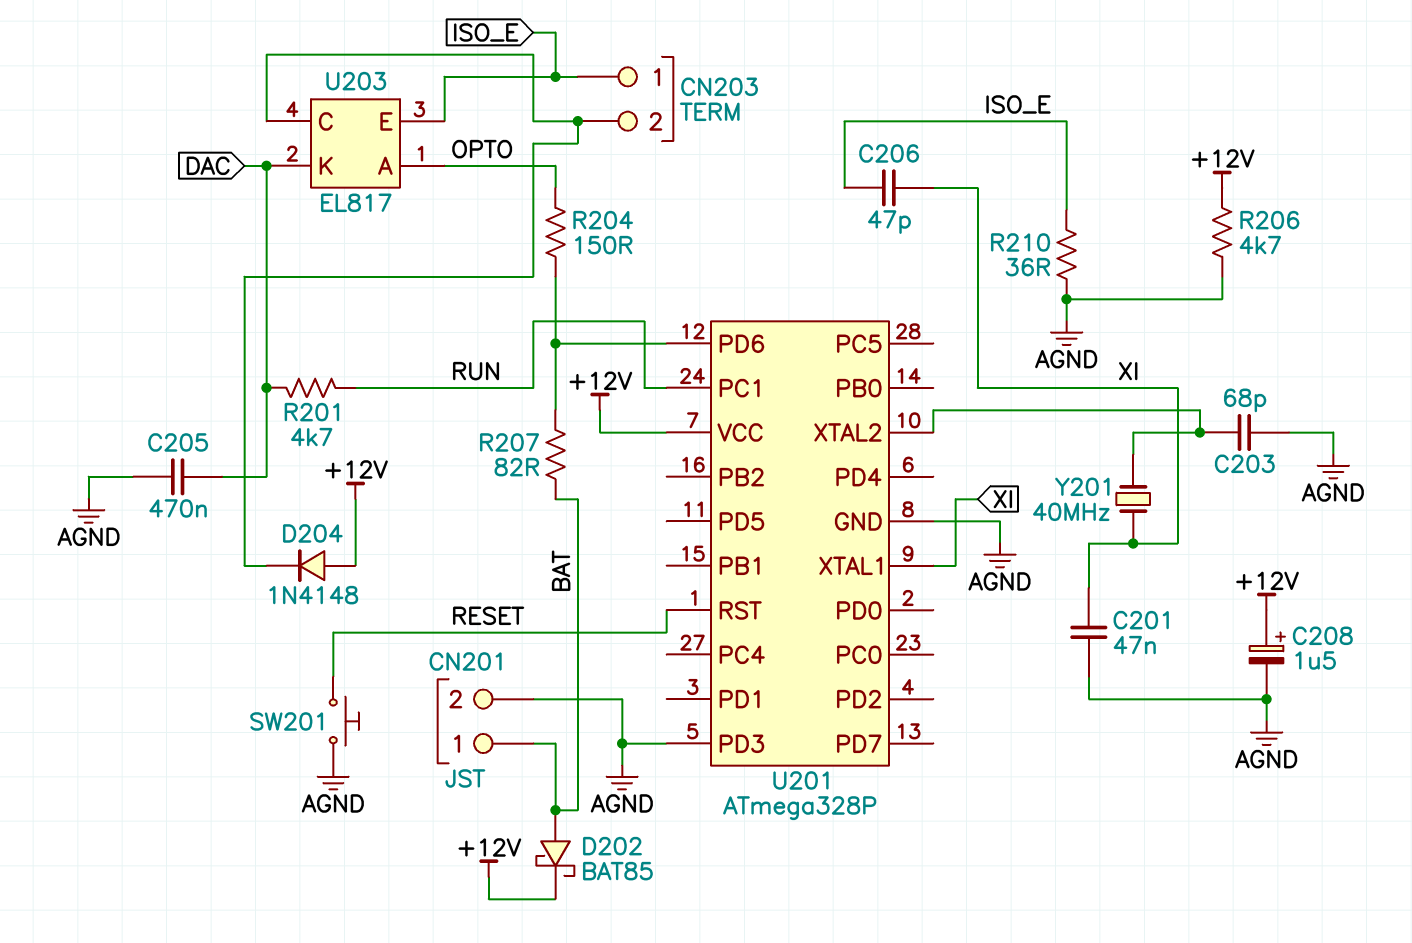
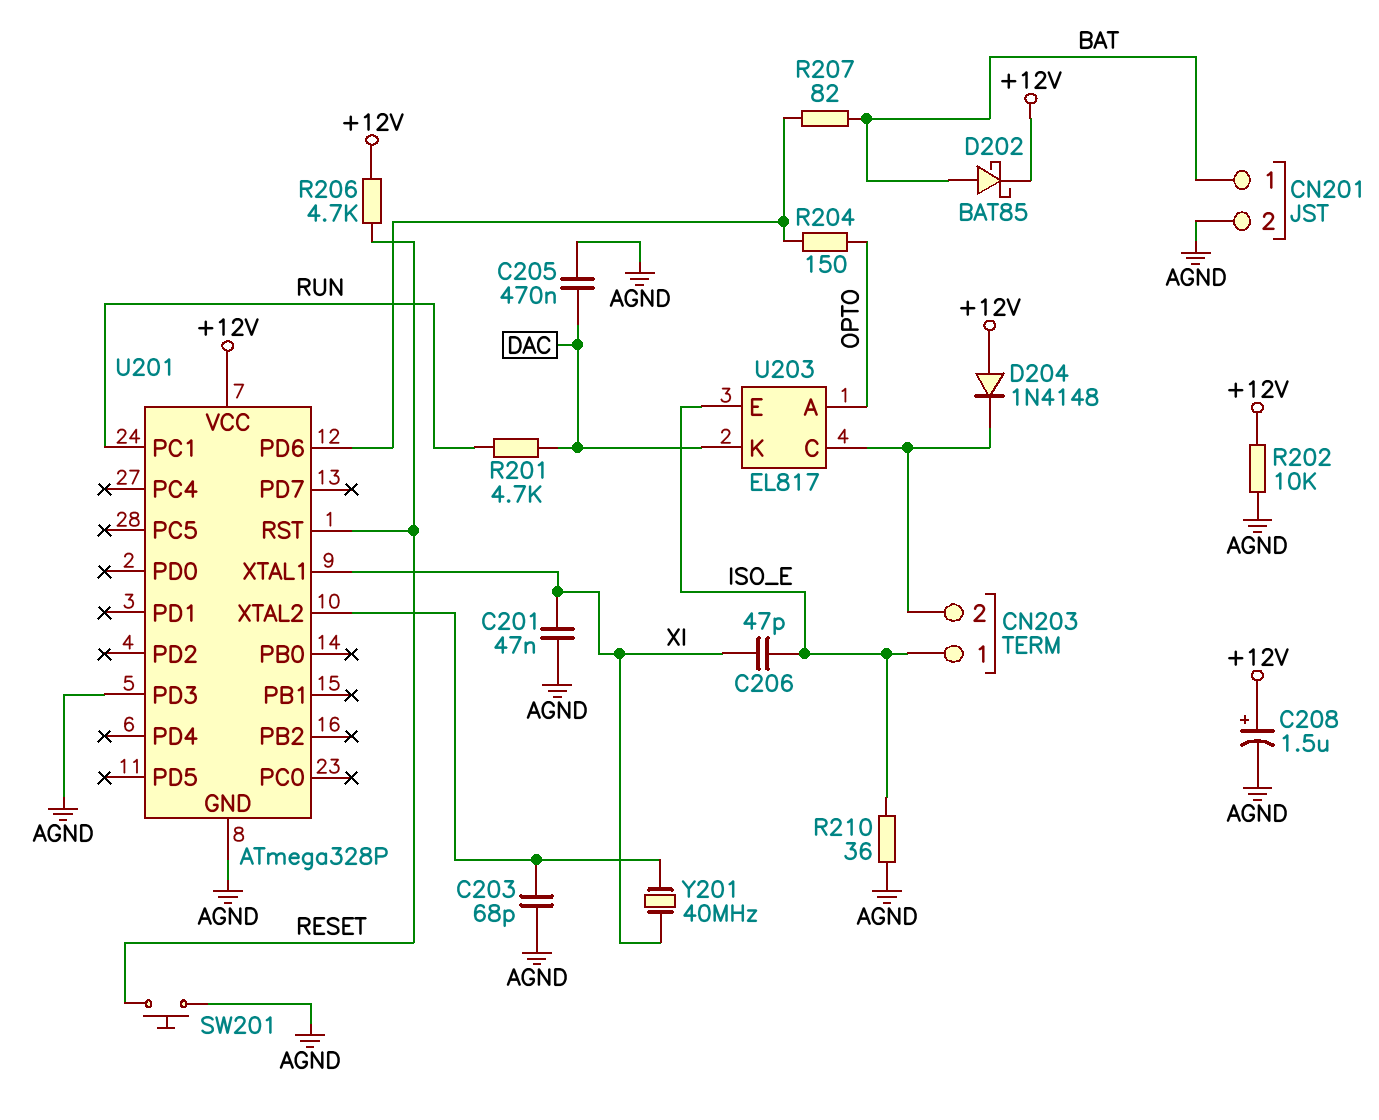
R202: none -> 10k (+12V, AGND)
R206: 4.7k (+12V, AGND) -> 4.7k (+12V, RESET)

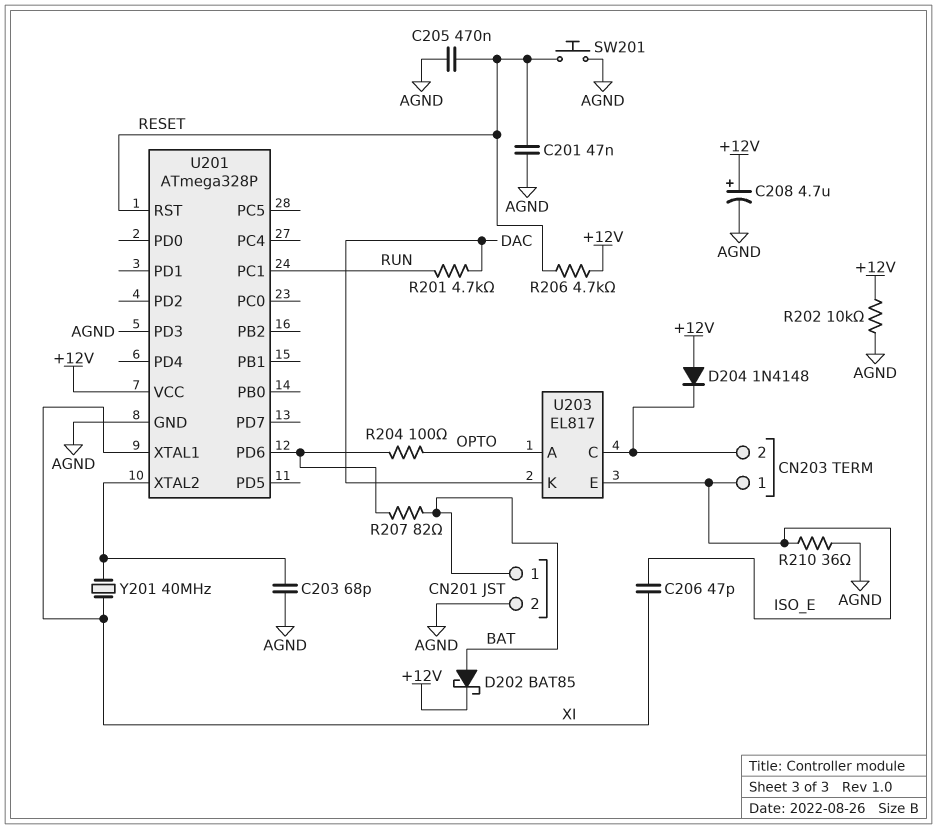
C201: 47nF (AGND, XI) -> 47nF (AGND, RESET)
C205: 470nF (AGND, DAC) -> 470nF (AGND, RESET)
C208: 1.5uF (plus +12V, minus AGND) -> 4.7uF (plus +12V, minus AGND)
R204: 150 (OPTO, U201/PD6) -> 100 (OPTO, U201/PD6)

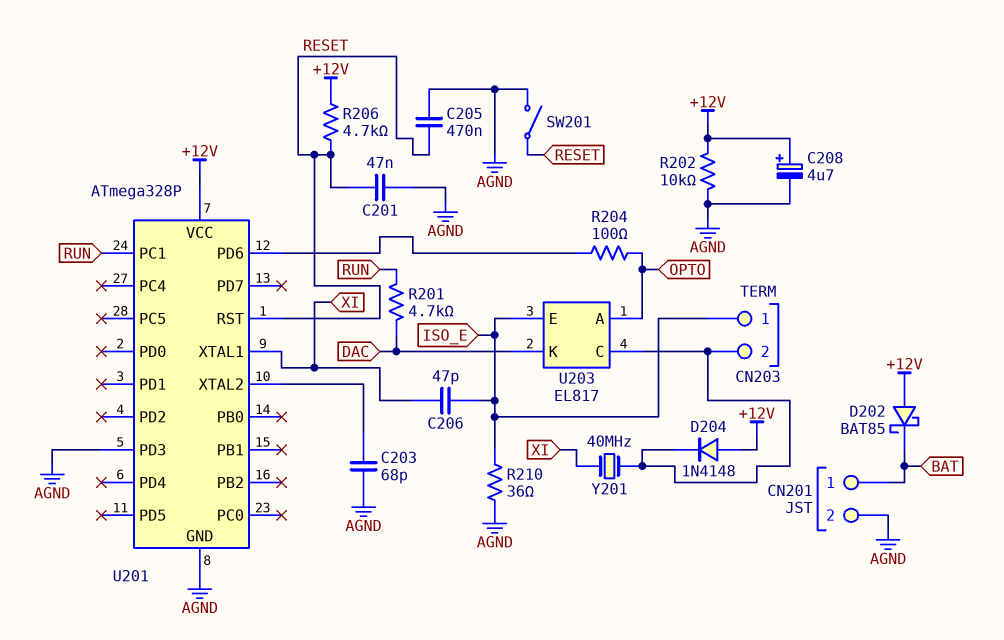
D202: schottky BAT85 (A BAT, K +12V) -> schottky BAT85 (A +12V, K BAT)
R207: 82 (BAT, U201/PD6) -> none
SW201: button (AGND, RESET) -> switch (AGND, RESET)
Y201: 40MHz (U201/XTAL2, XI) -> 40MHz (CN203/2, XI)

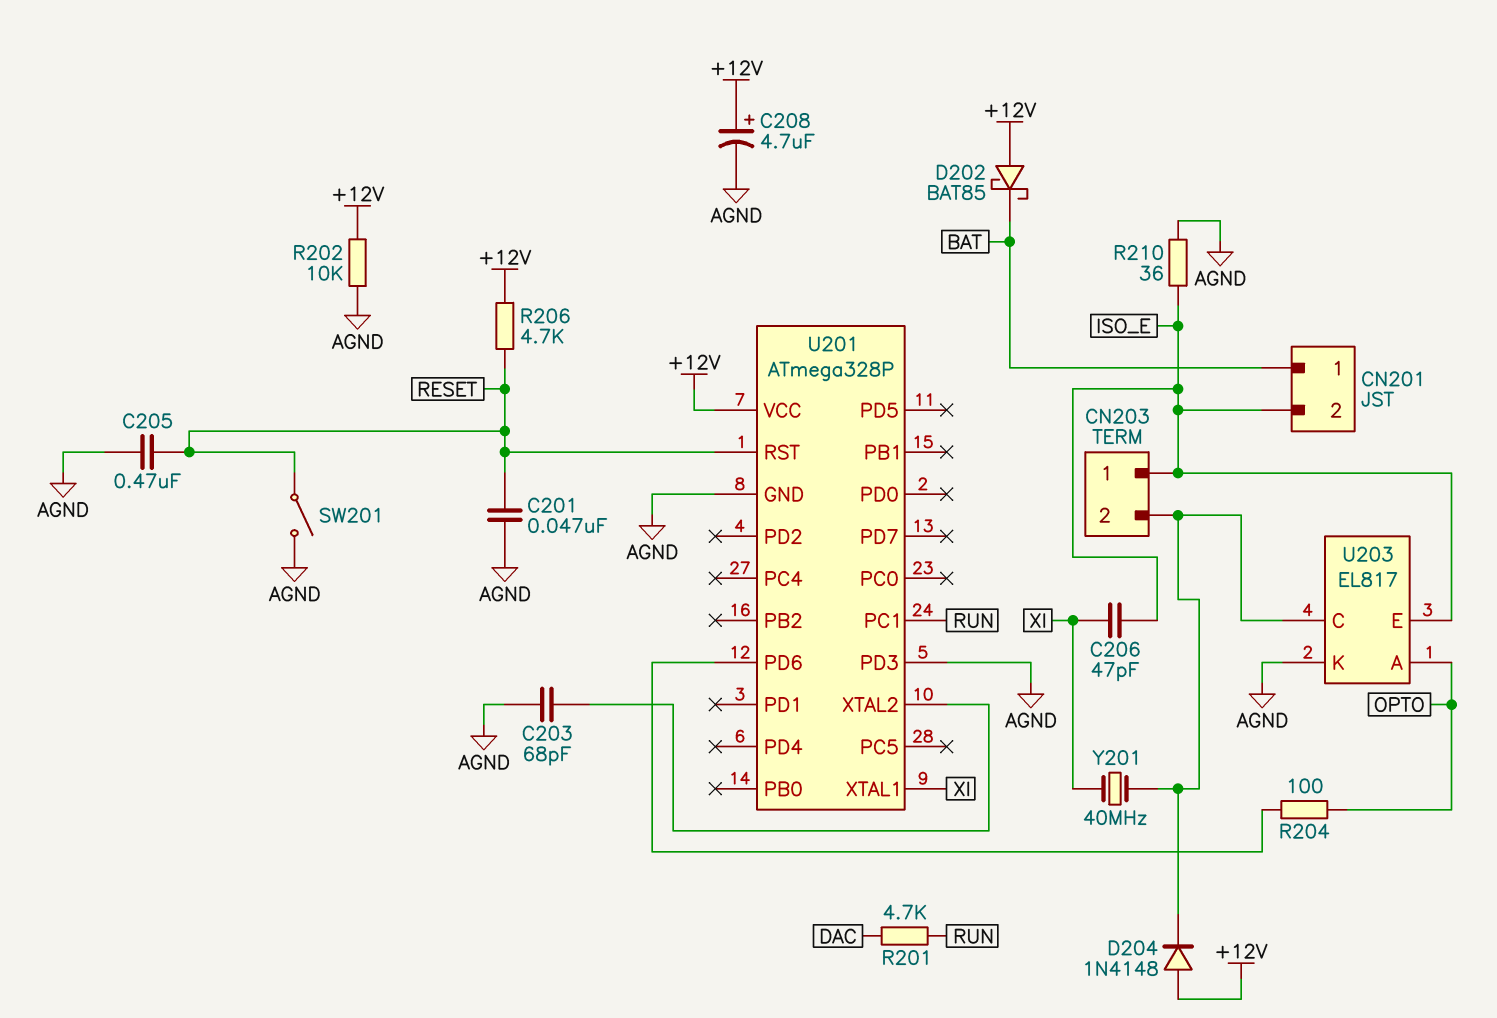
CN201 pin 2: AGND -> ISO_E
U203 pin K: DAC -> AGND

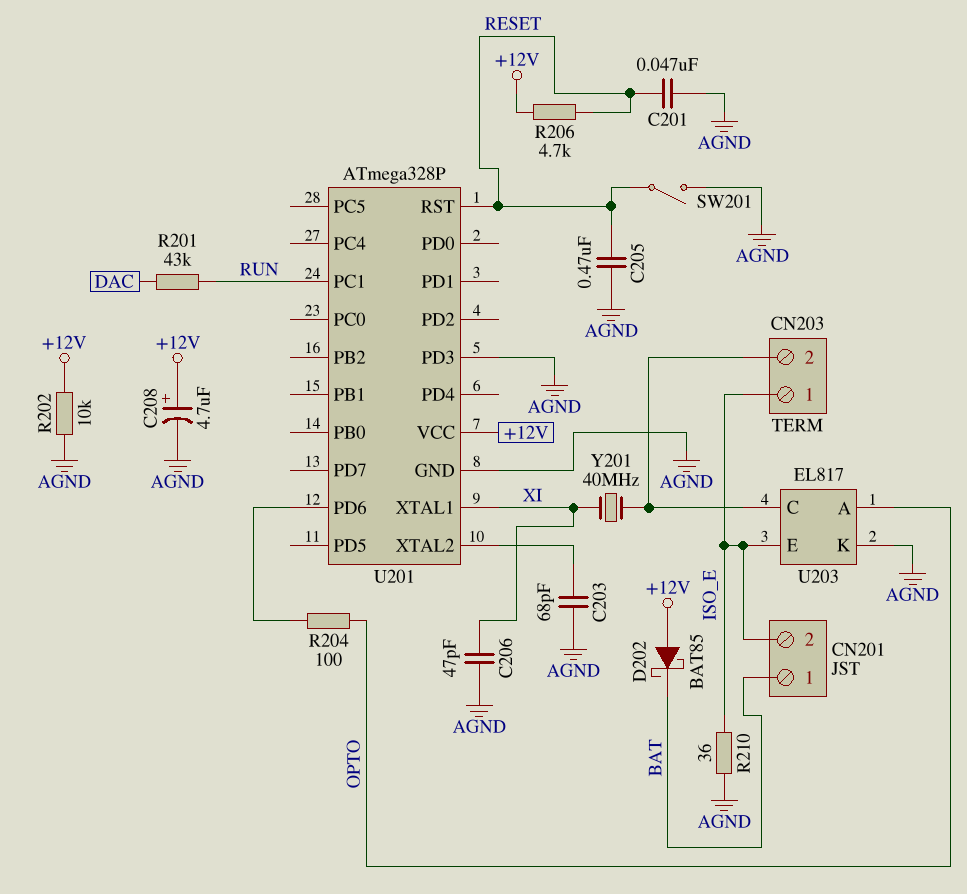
C206: 47pF (ISO_E, XI) -> 47pF (AGND, XI)
D204: diode 1N4148 (A +12V, K CN203/2) -> none
R201: 4.7k (DAC, RUN) -> 43k (DAC, RUN)

